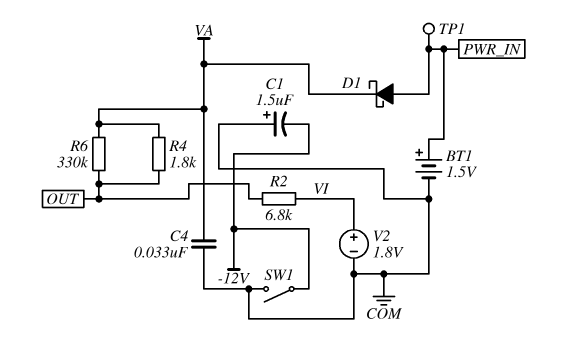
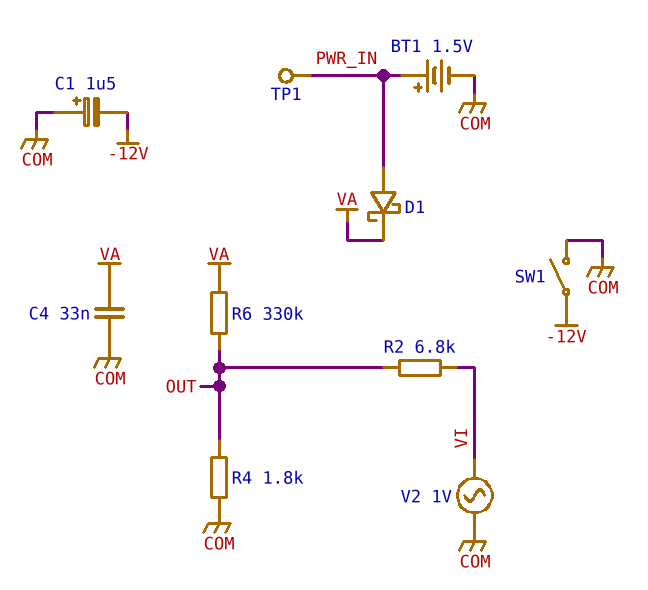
R4: 1.8k (OUT, VA) -> 1.8k (COM, OUT)
V2: 1.8V (plus VI, minus COM) -> AC 1V (COM, VI)

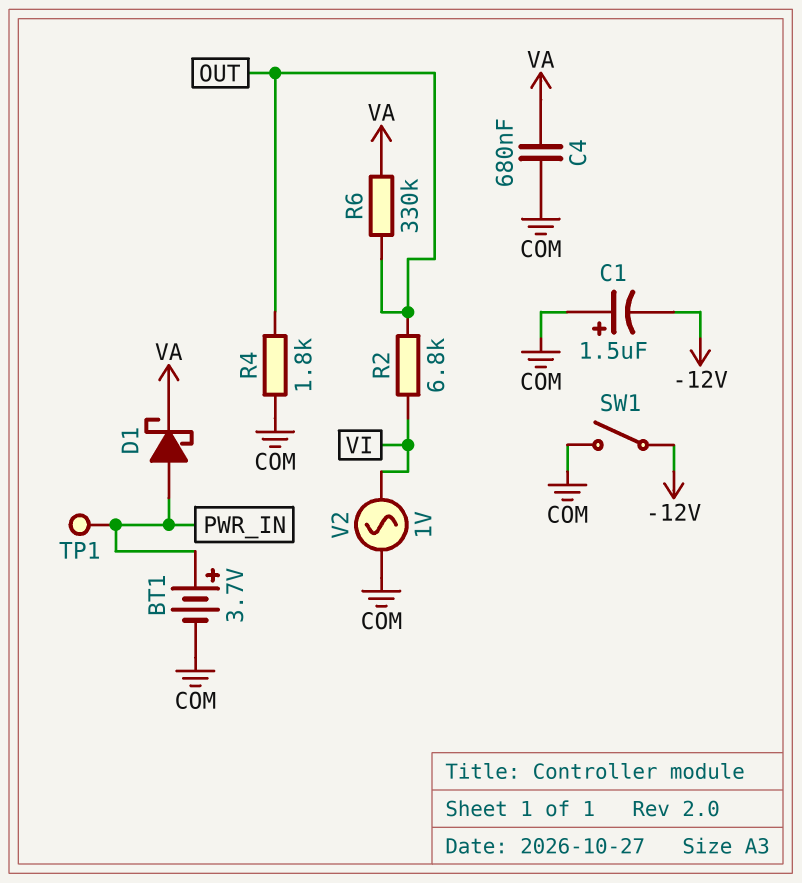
BT1: 1.5V (plus PWR_IN, minus COM) -> 3.7V (plus PWR_IN, minus COM)
C4: 33nF (COM, VA) -> 680nF (COM, VA)

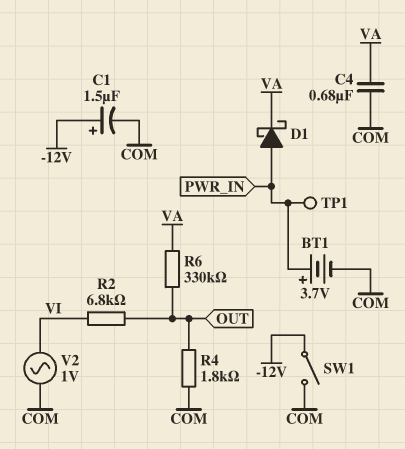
C1: 1.5uF (plus COM, minus -12V) -> 1.5uF (plus -12V, minus COM)

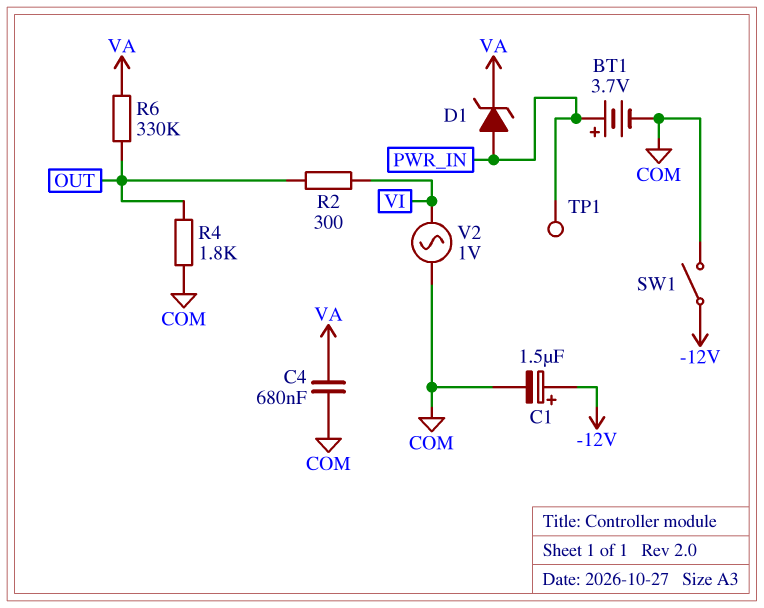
D1: schottky (A PWR_IN, K VA) -> zener (A PWR_IN, K VA)
R2: 6.8k (OUT, VI) -> 300 (OUT, VI)

